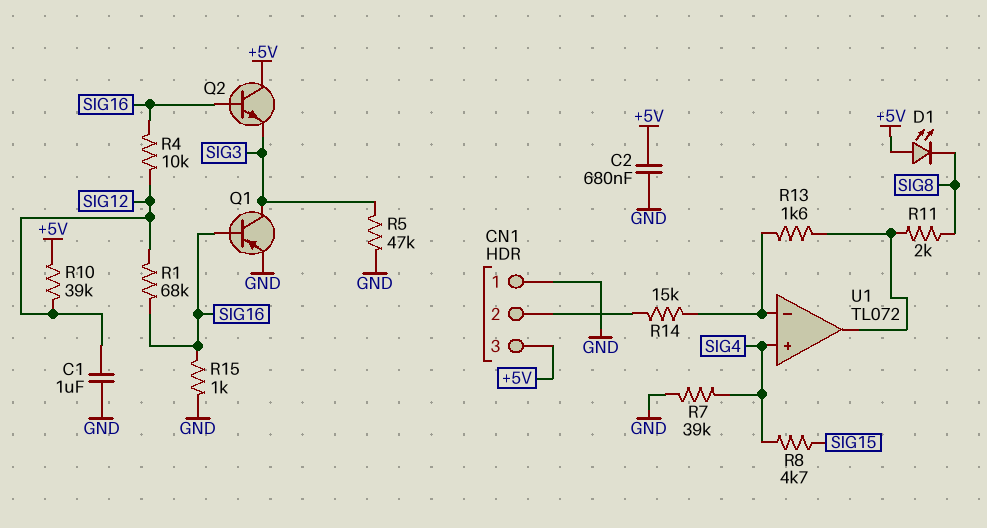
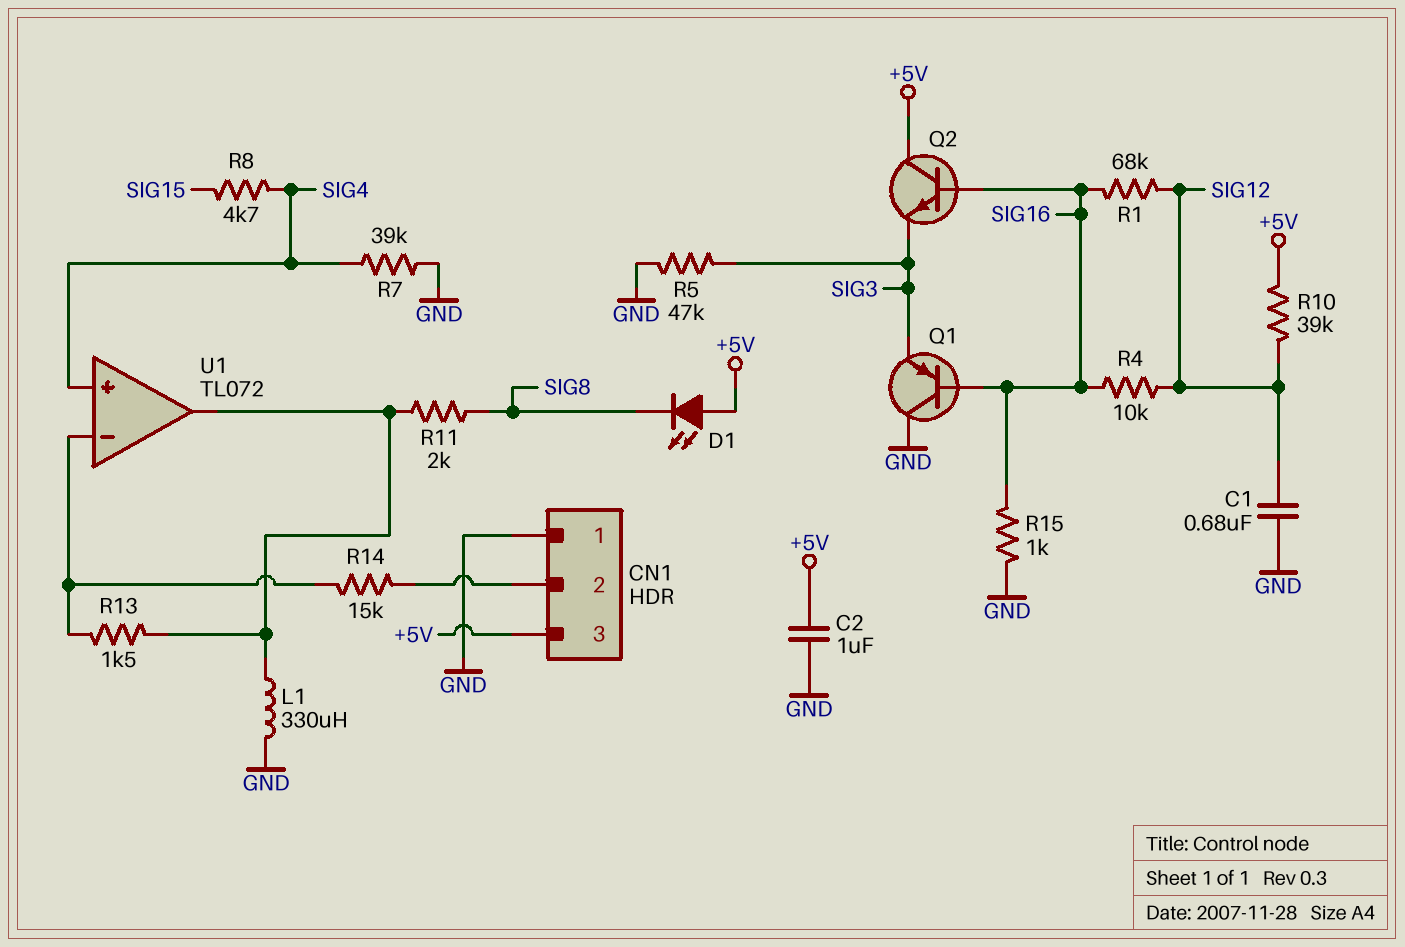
C1: 1uF (GND, SIG12) -> 680nF (GND, SIG12)
C2: 680nF (+5V, GND) -> 1uF (+5V, GND)
L1: none -> 330uH (GND, U1/out)
Q1: PNP (B SIG16, C SIG3, E GND) -> PNP (B SIG16, C GND, E SIG3)
R13: 1.6k (U1/in-, U1/out) -> 1.5k (U1/in-, U1/out)

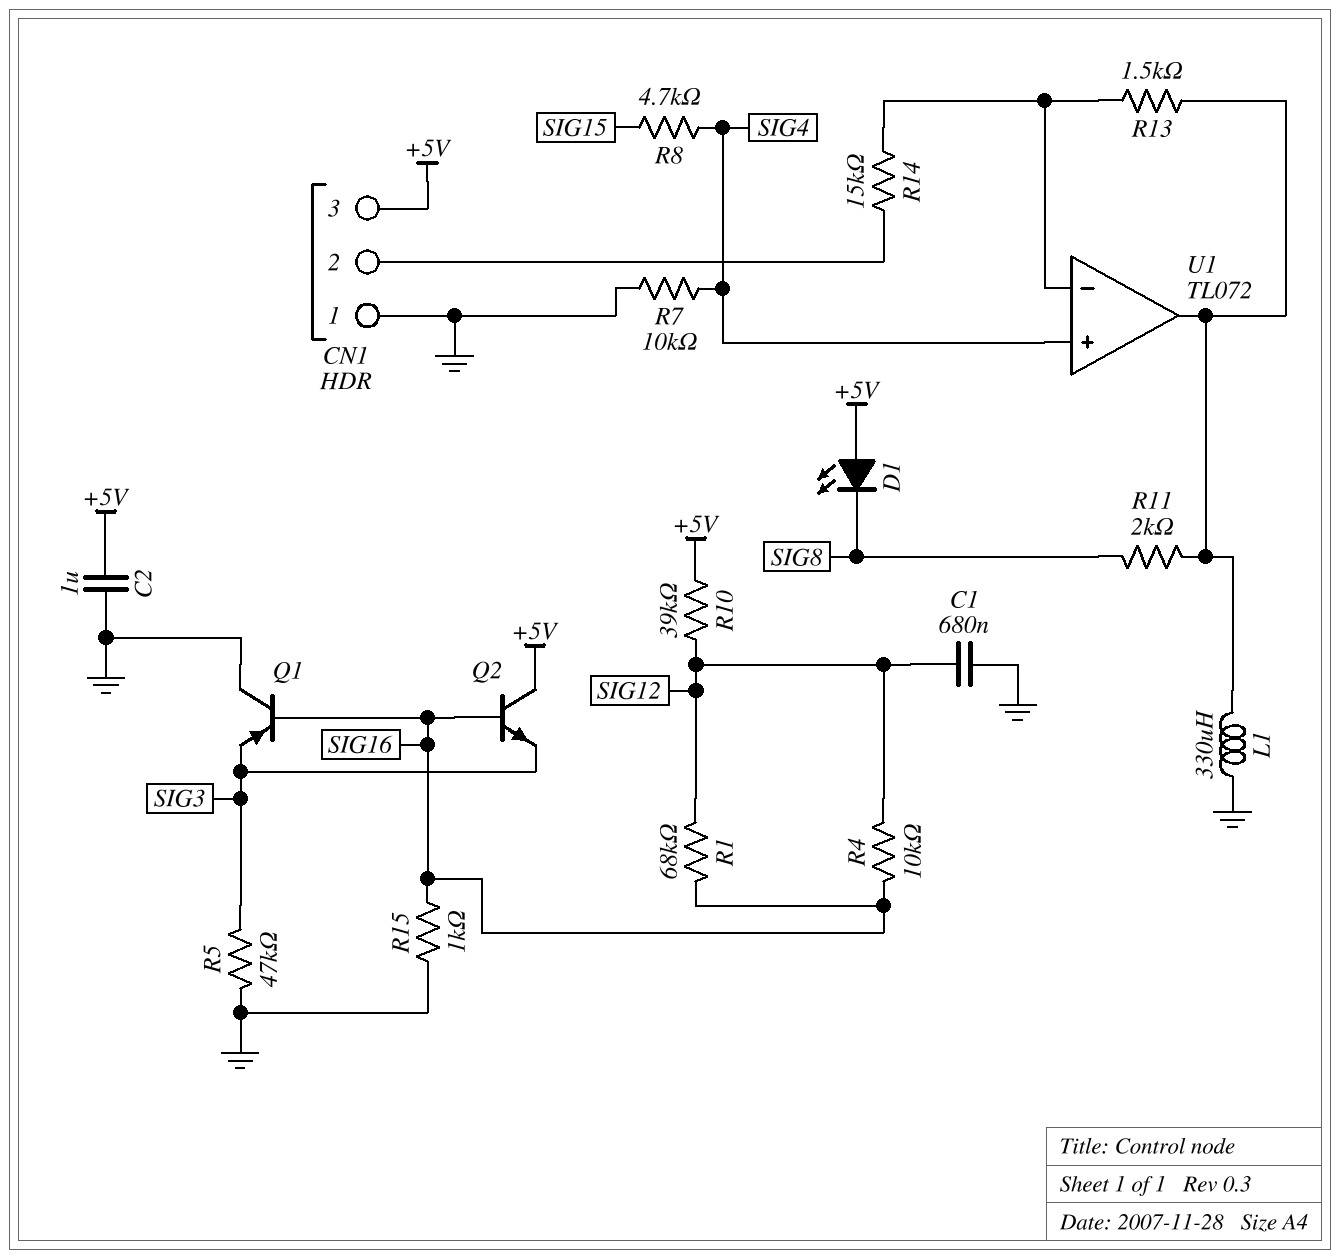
R7: 39k (GND, SIG4) -> 10k (GND, SIG4)

